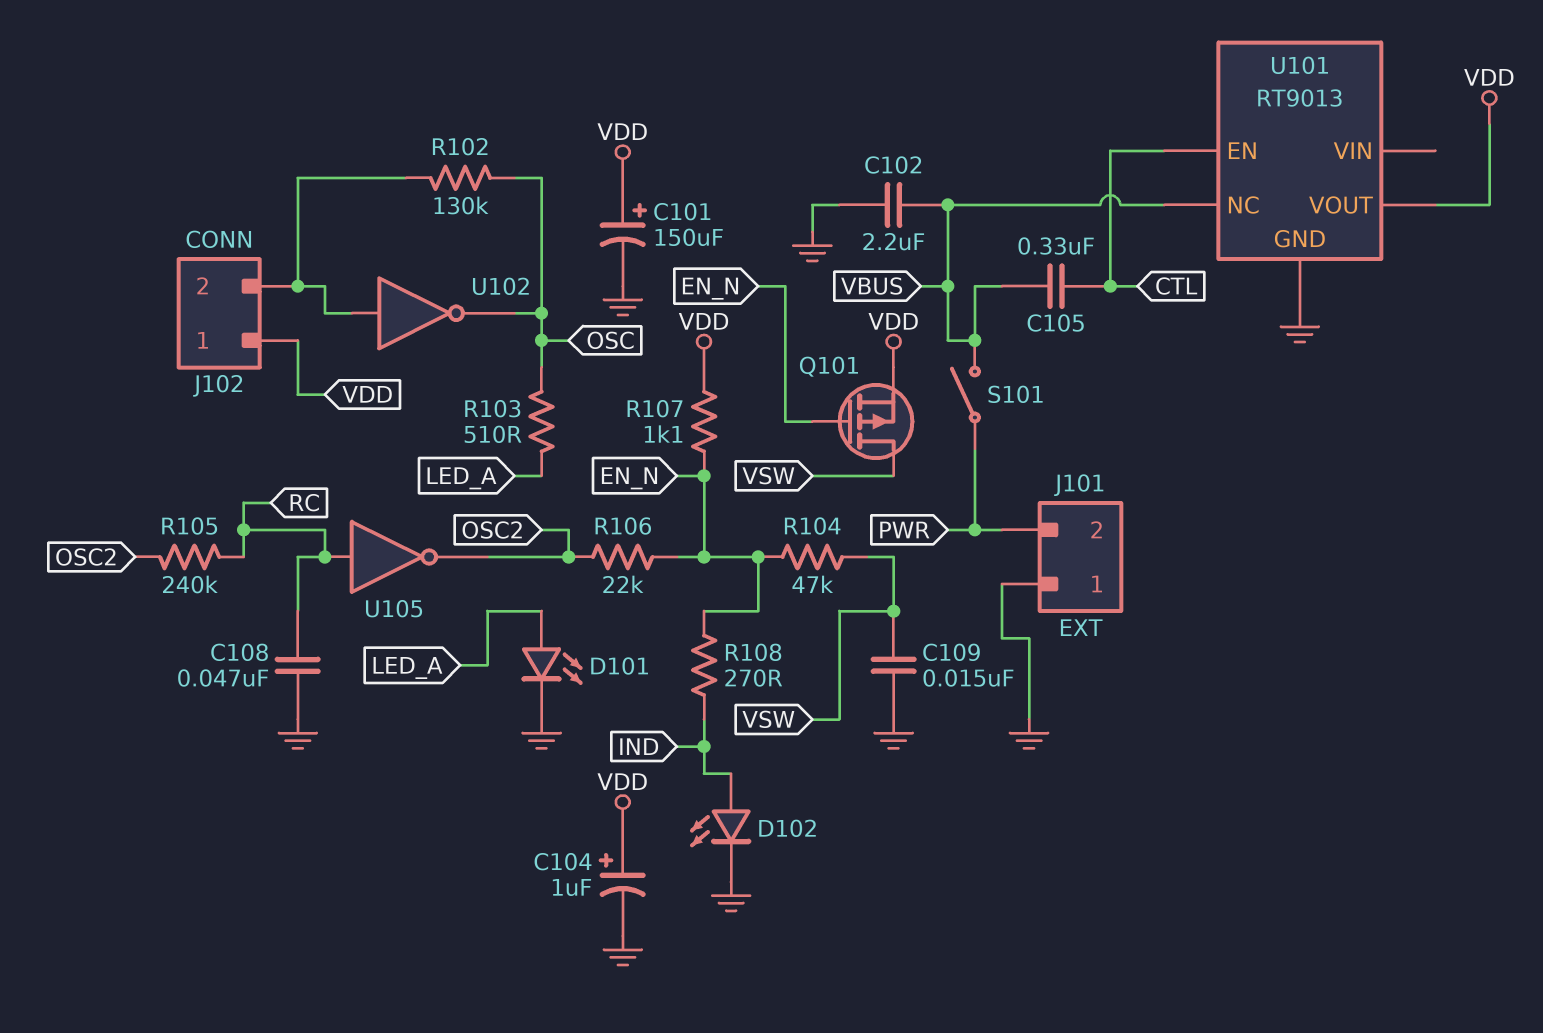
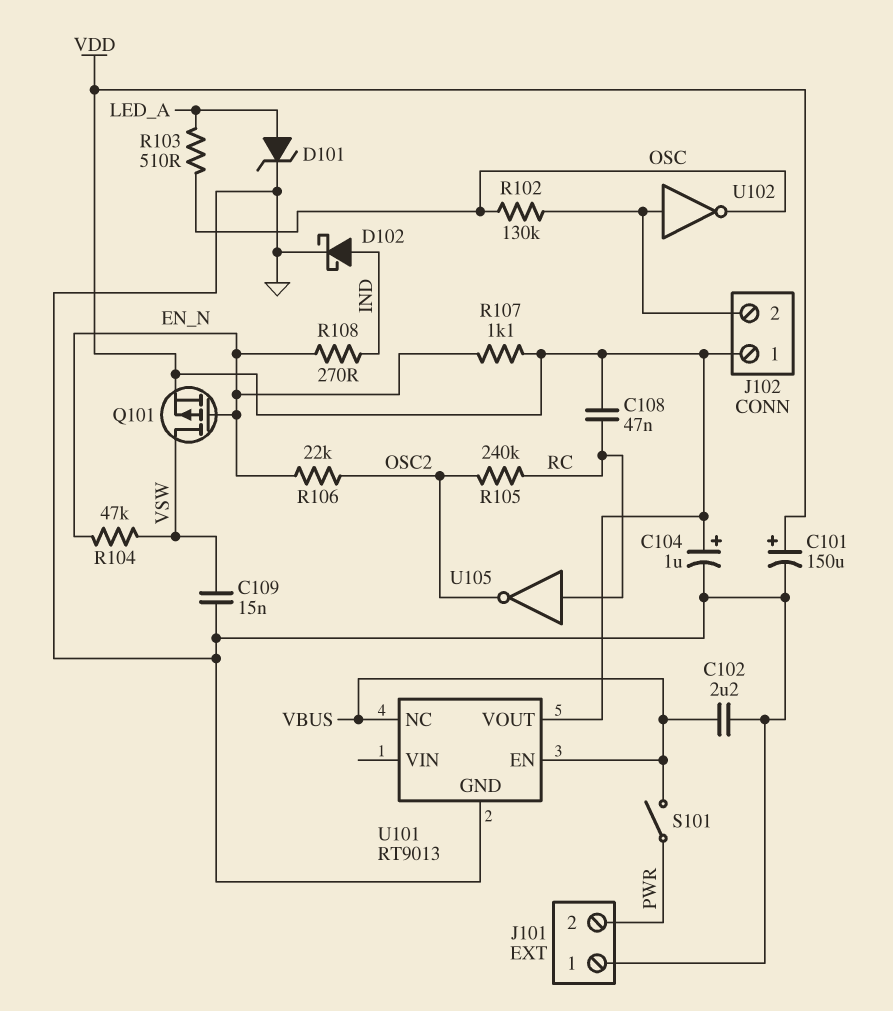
C105: 330nF (CTL, VBUS) -> none
C108: 47nF (GND, RC) -> 47nF (RC, VDD)
D101: LED (A LED_A, K GND) -> zener (A LED_A, K GND)
D102: LED (A IND, K GND) -> schottky (A IND, K GND)
U101 pin EN: CTL -> VBUS

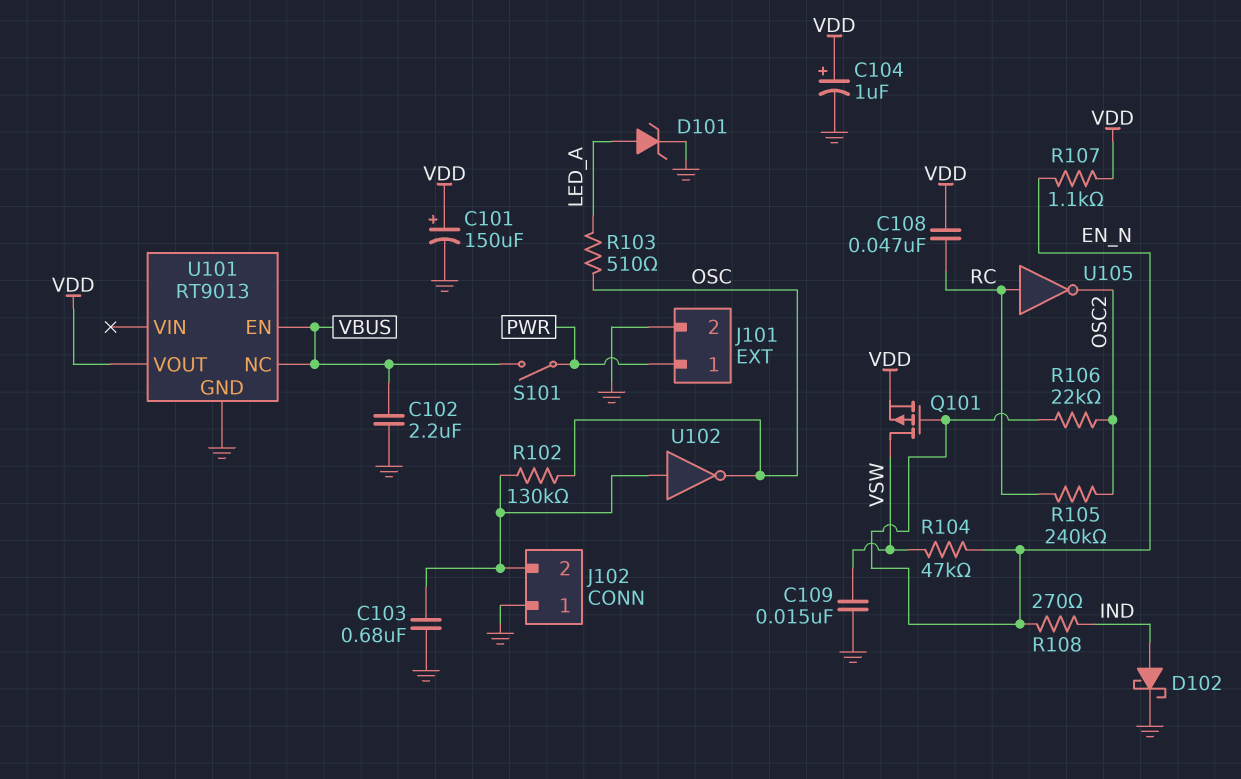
C103: none -> 680nF (GND, J102/2)
J101 pin 1: GND -> PWR
J101 pin 2: PWR -> GND
J102 pin 1: VDD -> GND

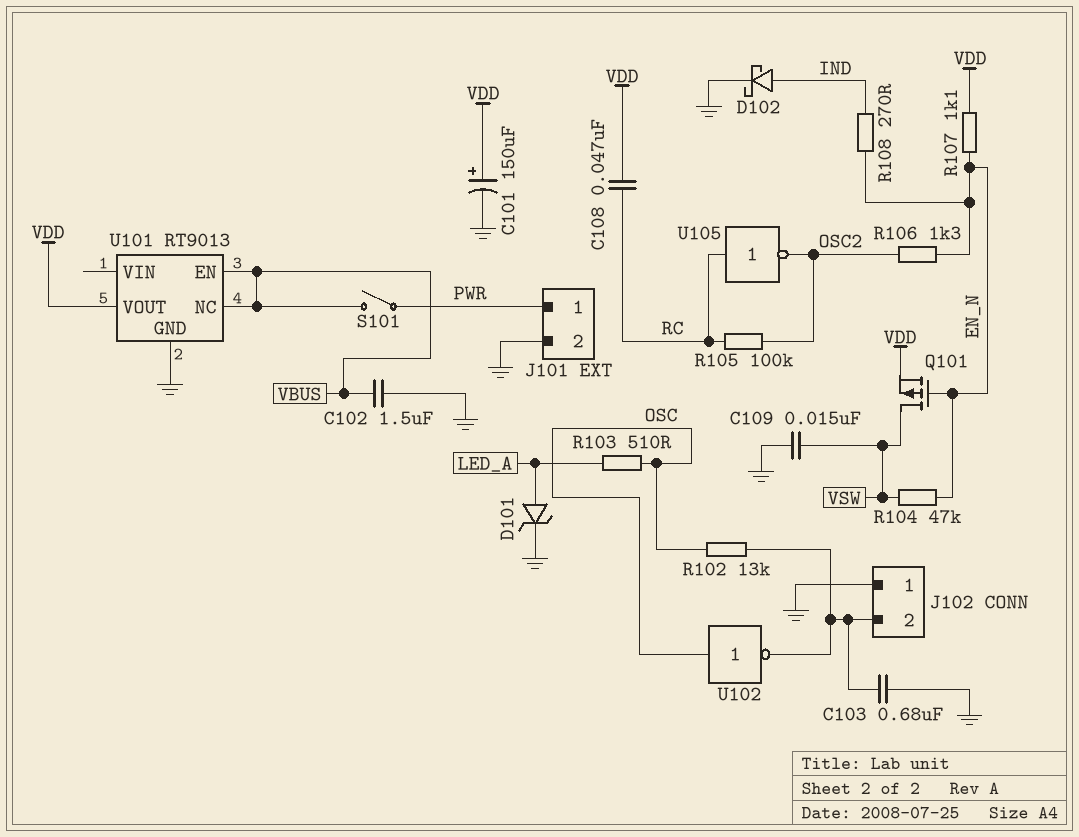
C102: 2.2uF (GND, VBUS) -> 1.5uF (GND, VBUS)
C104: 1uF (plus VDD, minus GND) -> none
R102: 130k (J102/2, OSC) -> 13k (J102/2, OSC)
R105: 240k (OSC2, RC) -> 100k (OSC2, RC)
R106: 22k (EN_N, OSC2) -> 1.3k (EN_N, OSC2)
U102: NOT (in J102/2, out OSC) -> NOT (in OSC, out J102/2)

